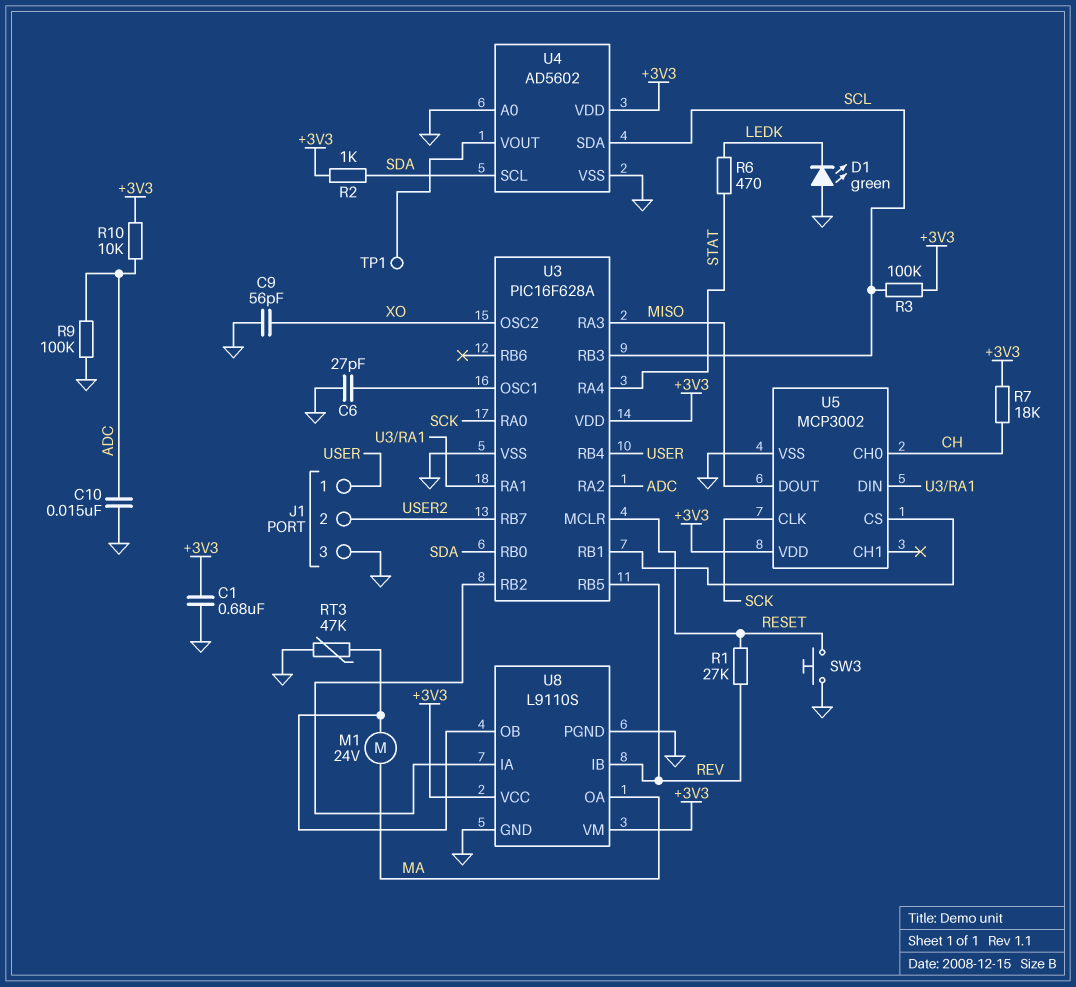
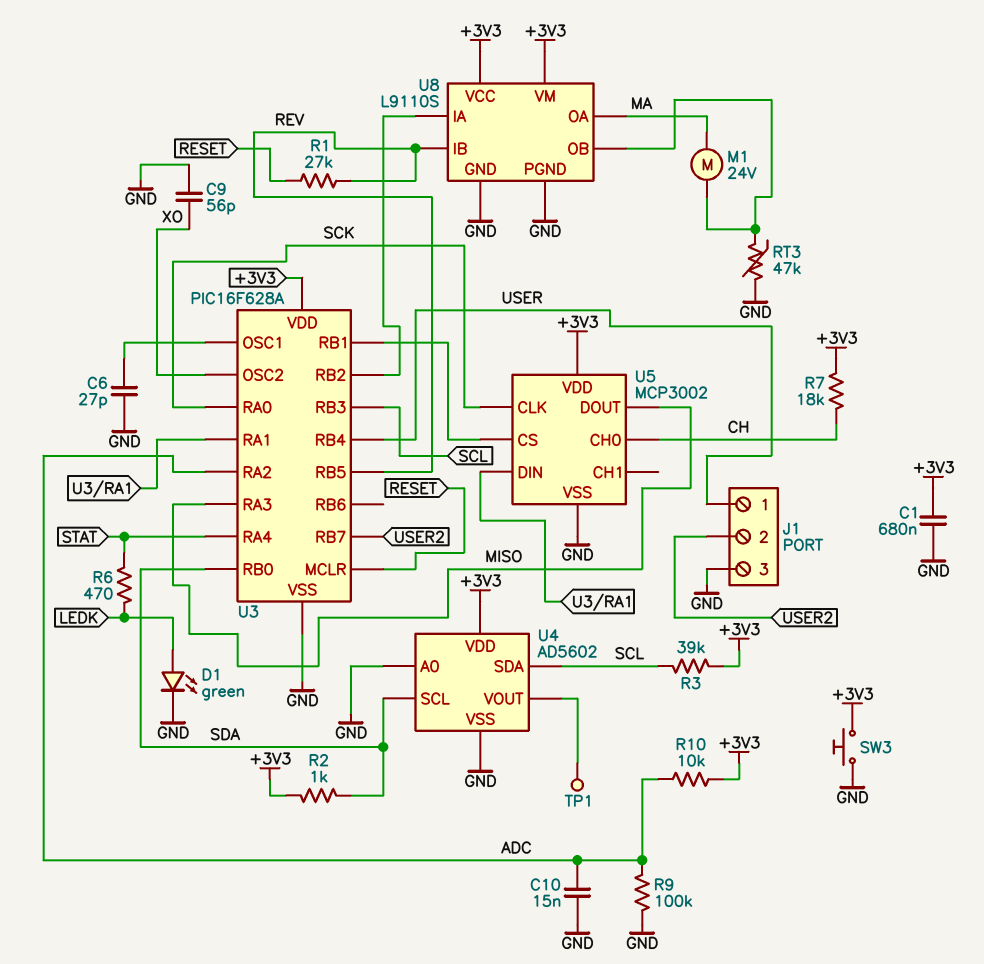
D1: LED green (A GND, K LEDK) -> LED green (A LEDK, K GND)
R3: 100k (+3V3, SCL) -> 39k (+3V3, SCL)
SW3: button (GND, RESET) -> button (+3V3, GND)

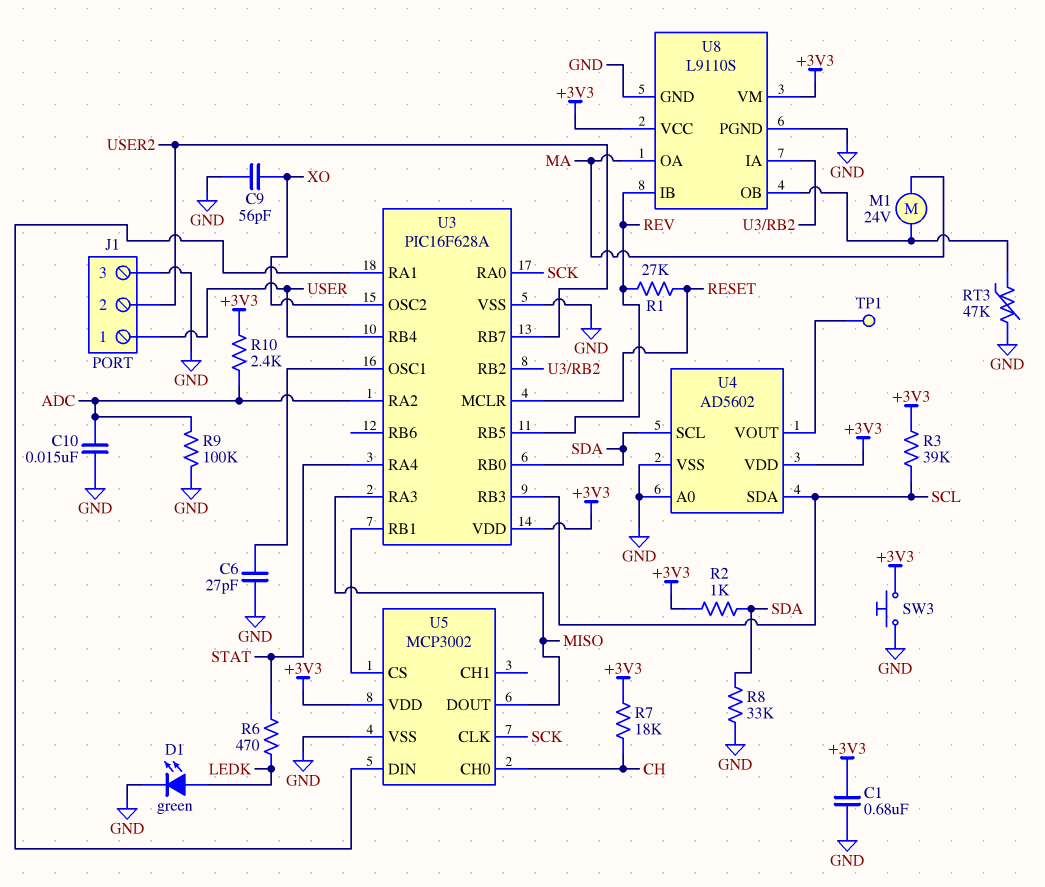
R8: none -> 33k (GND, SDA)
R10: 10k (+3V3, ADC) -> 2.4k (+3V3, ADC)

